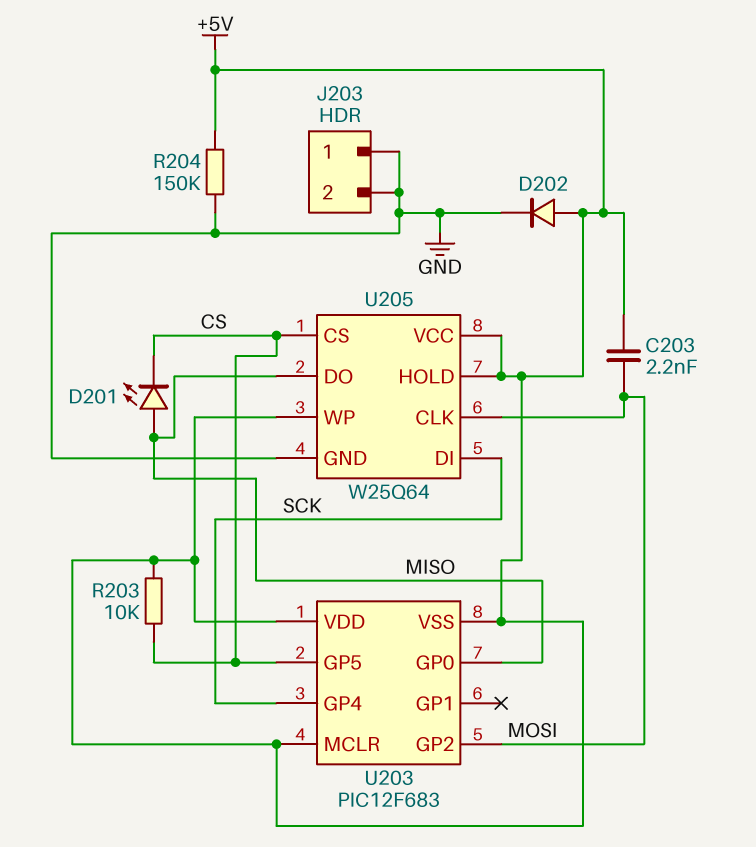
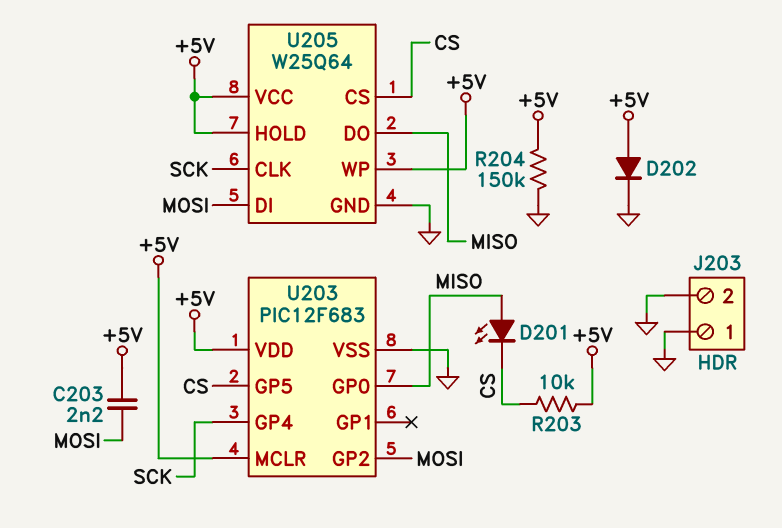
U203 pin VSS: +5V -> GND
U205 pin CLK: MOSI -> SCK
U205 pin DI: SCK -> MOSI

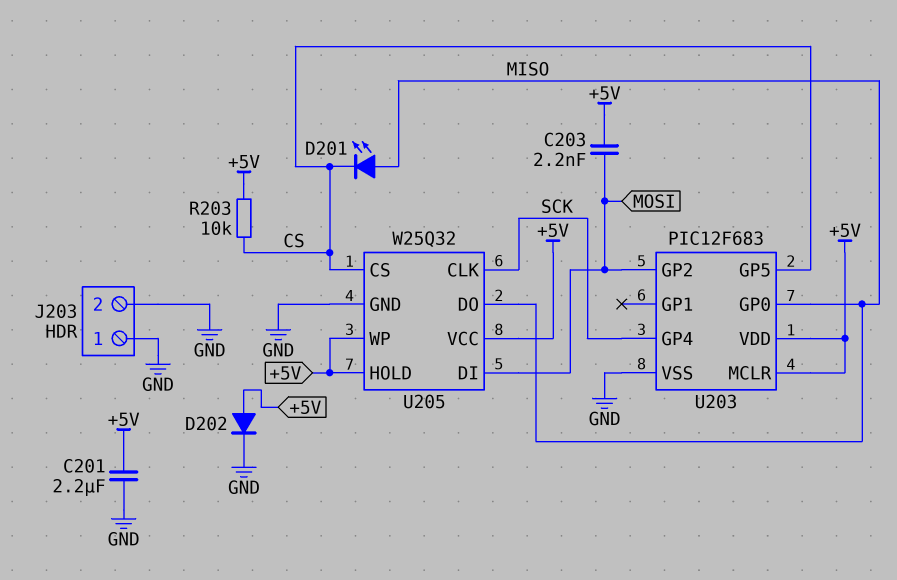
C201: none -> 2.2uF (+5V, GND)
R204: 150k (+5V, GND) -> none
U205: W25Q64 -> W25Q32

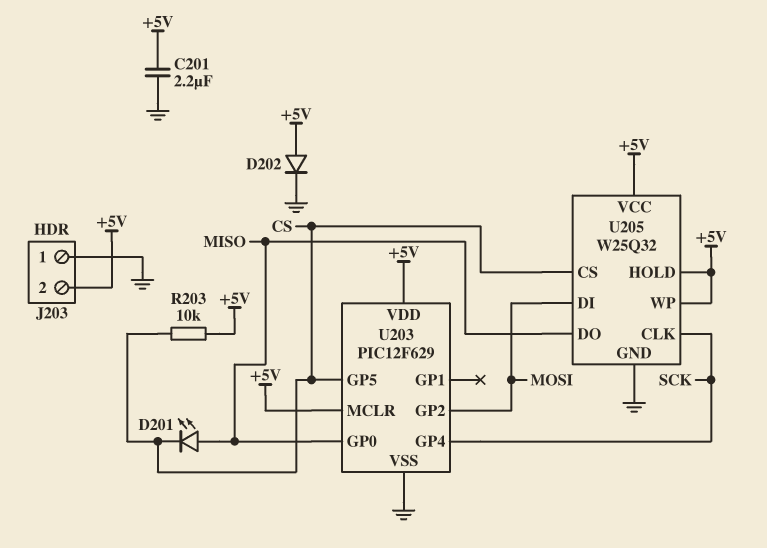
C203: 2.2nF (+5V, MOSI) -> none
J203 pin 2: GND -> +5V
U203: PIC12F683 -> PIC12F629

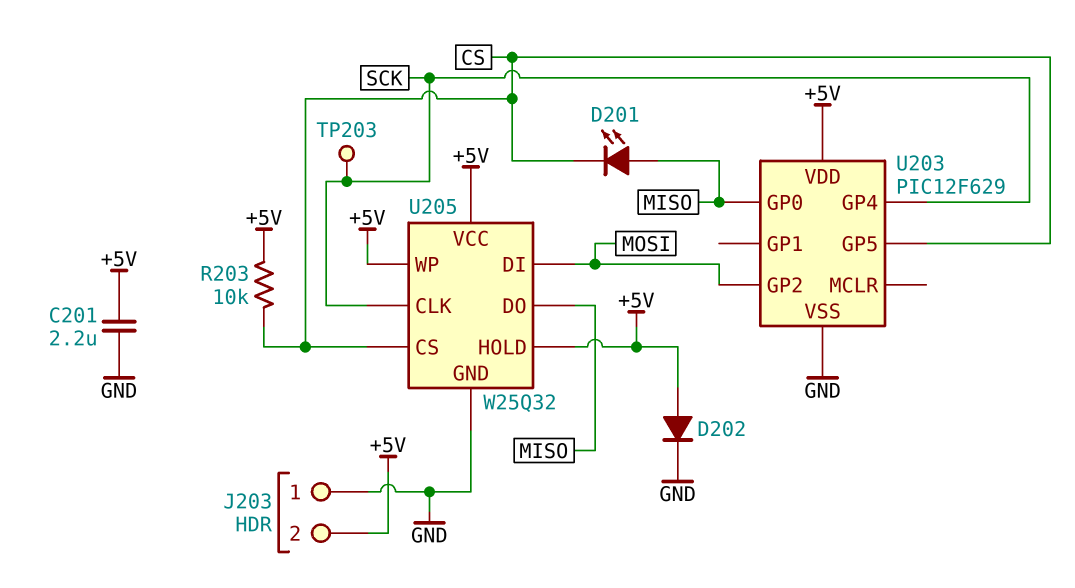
TP203: none -> test point (SCK)
U203 pin MCLR: +5V -> none

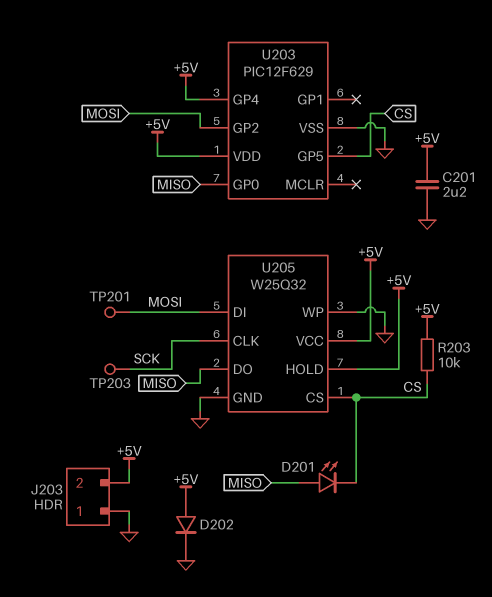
TP201: none -> test point (MOSI)
U203 pin GP4: SCK -> +5V
U205 pin WP: +5V -> GND

